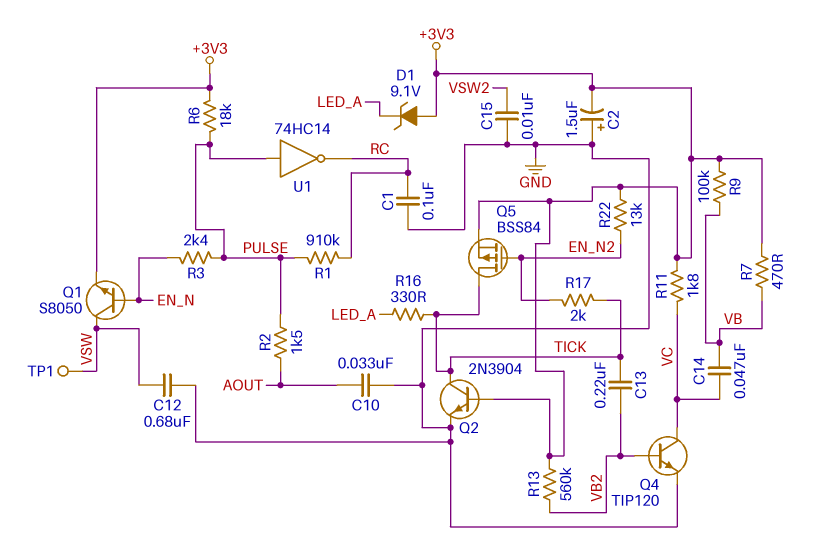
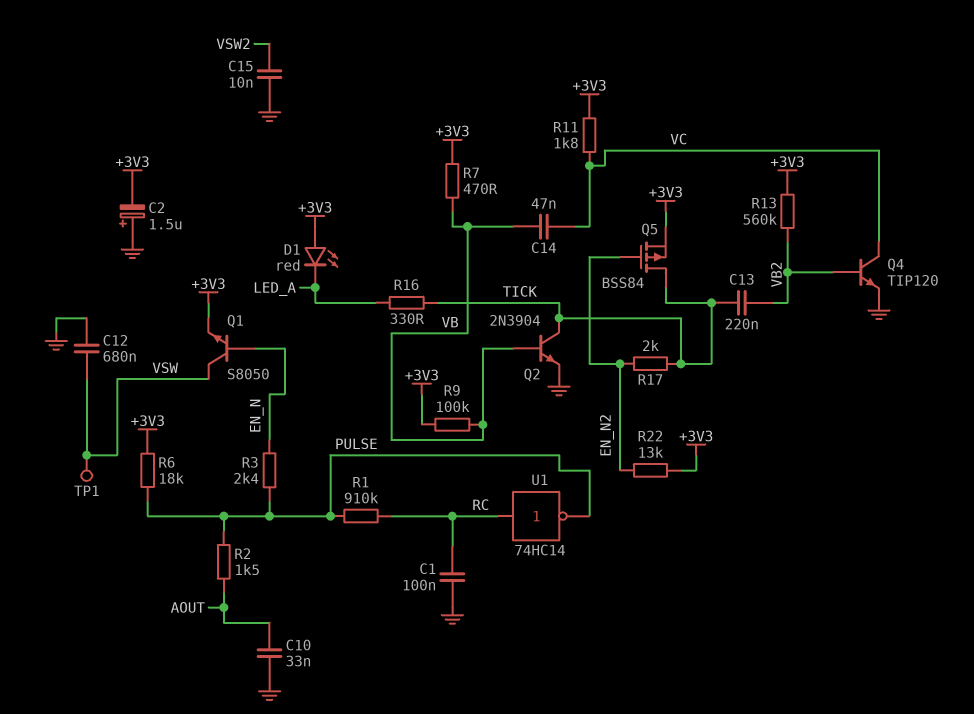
D1: zener 9.1V (A +3V3, K LED_A) -> LED red (A +3V3, K LED_A)
Q2: NPN 2N3904 (B +3V3, C TICK, E GND) -> NPN 2N3904 (B VB, C TICK, E GND)
U1: NOT 74HC14 (in PULSE, out RC) -> NOT 74HC14 (in RC, out PULSE)

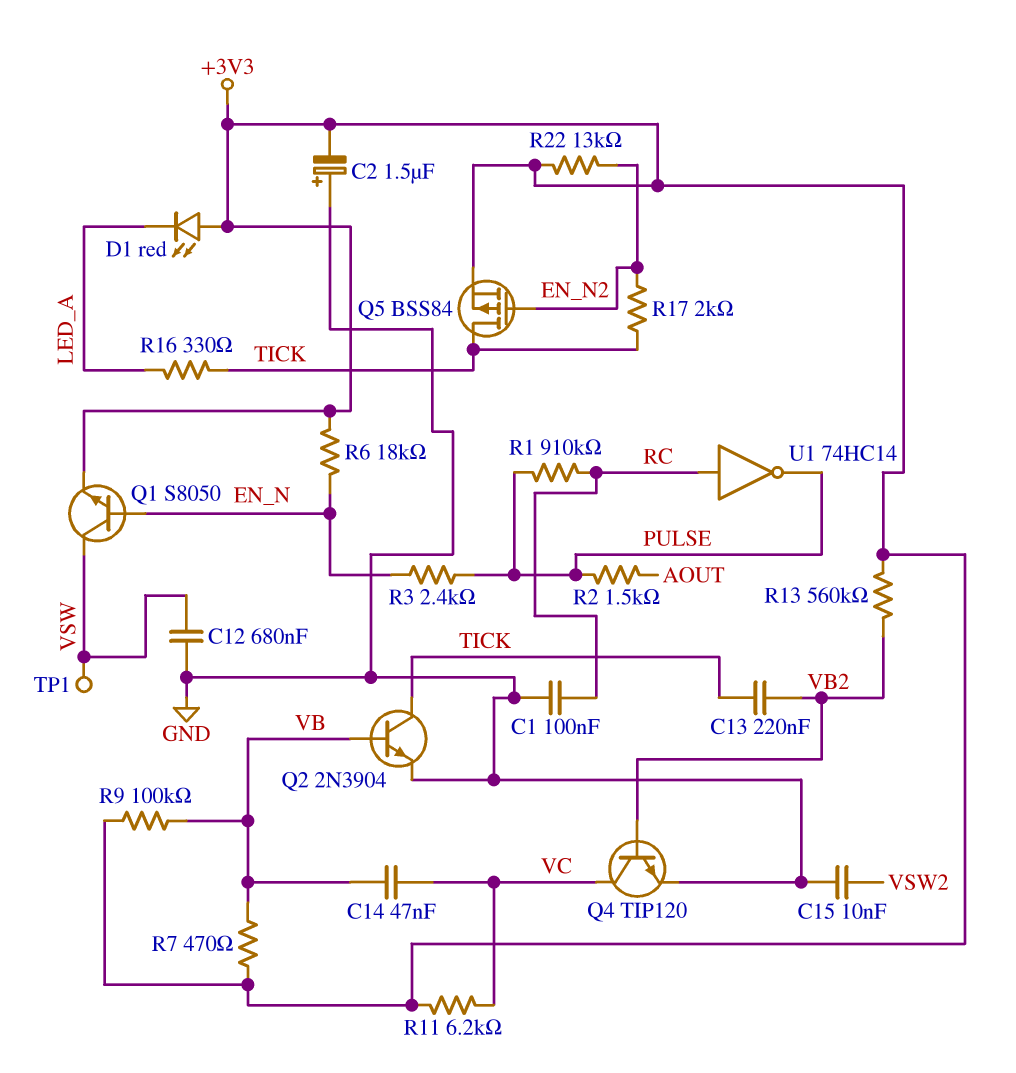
C10: 33nF (AOUT, GND) -> none
R6: 18k (+3V3, PULSE) -> 18k (+3V3, EN_N)
R11: 1.8k (+3V3, VC) -> 6.2k (+3V3, VC)

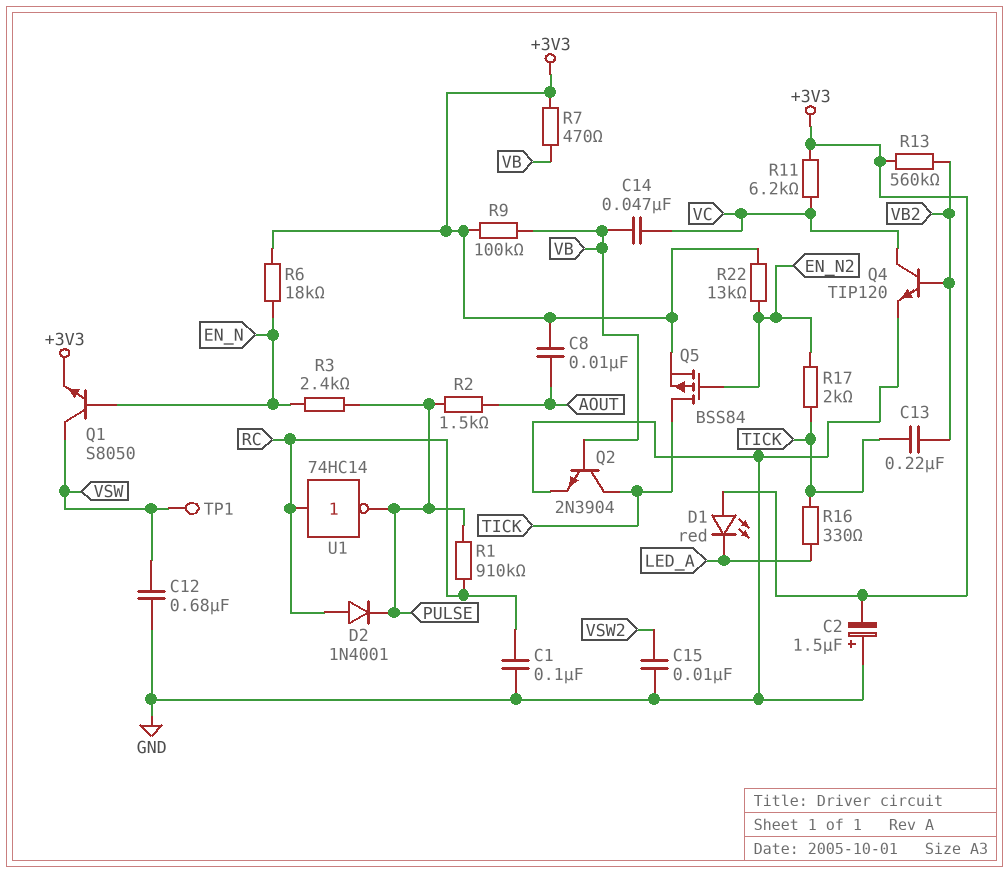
C8: none -> 10nF (+3V3, AOUT)
D2: none -> diode 1N4001 (A RC, K PULSE)

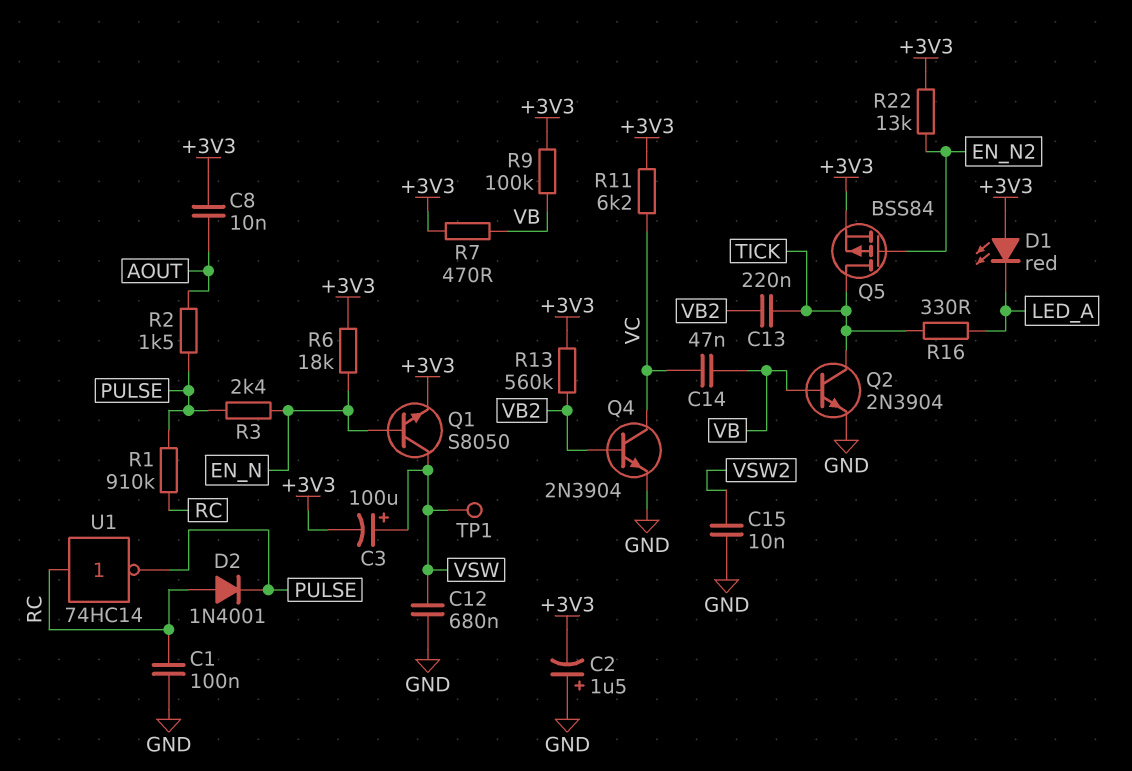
C3: none -> 100uF (plus VSW, minus +3V3)
Q4: NPN TIP120 (B VB2, C VC, E GND) -> NPN 2N3904 (B VB2, C VC, E GND)
R17: 2k (EN_N2, TICK) -> none

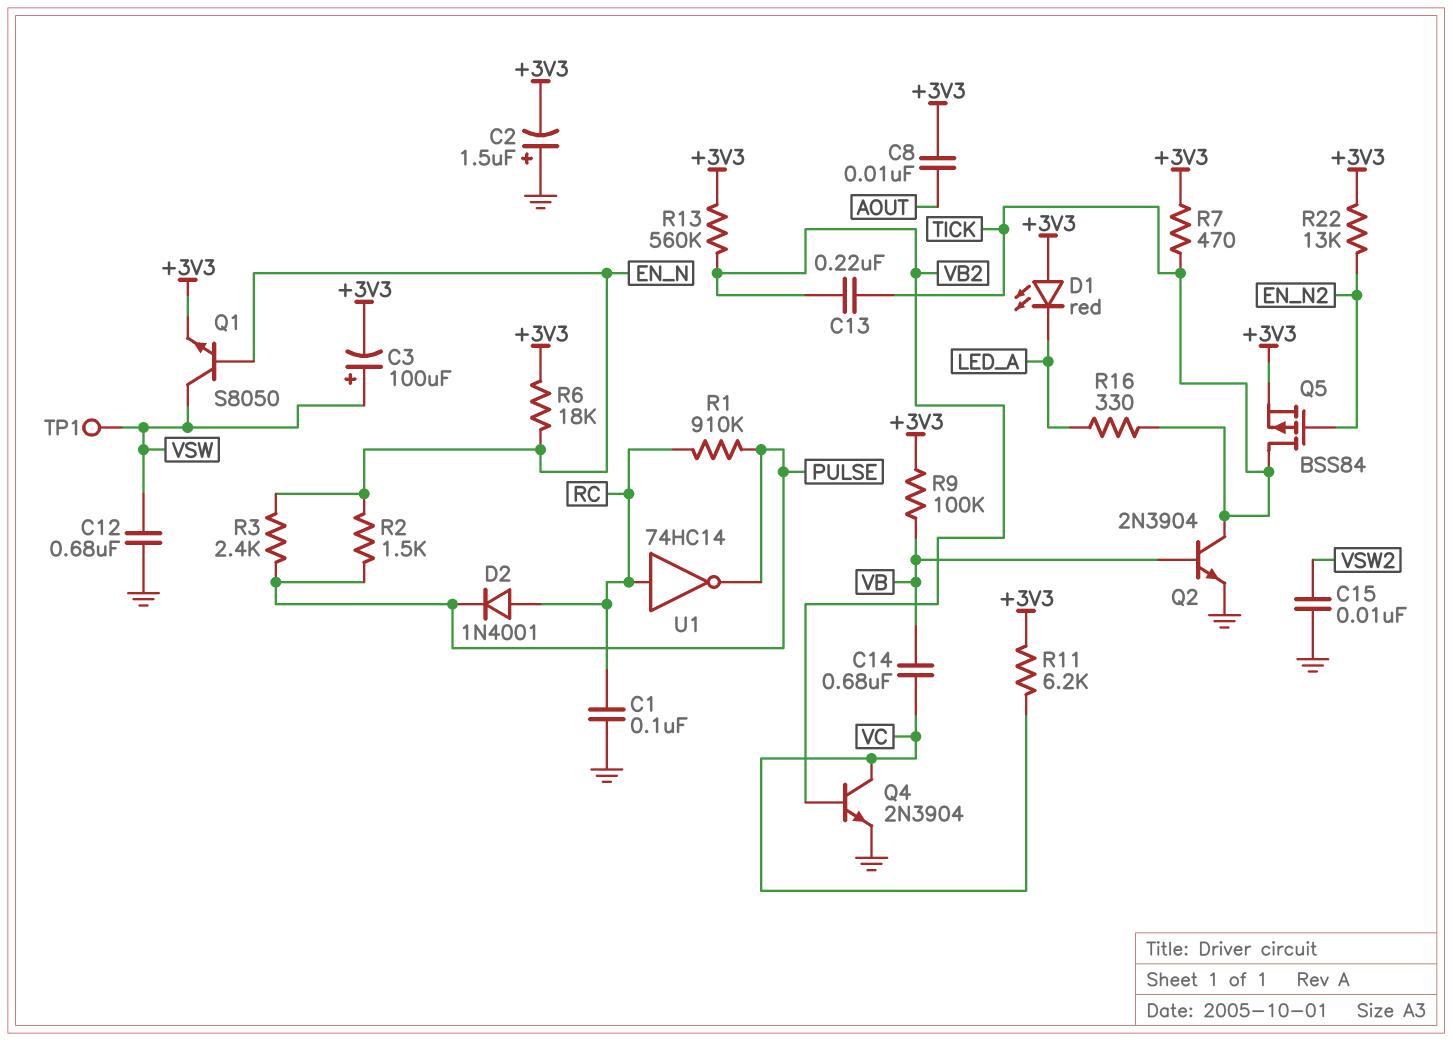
C14: 47nF (VB, VC) -> 680nF (VB, VC)
R2: 1.5k (AOUT, PULSE) -> 1.5k (EN_N, PULSE)
R7: 470 (+3V3, VB) -> 470 (+3V3, TICK)

